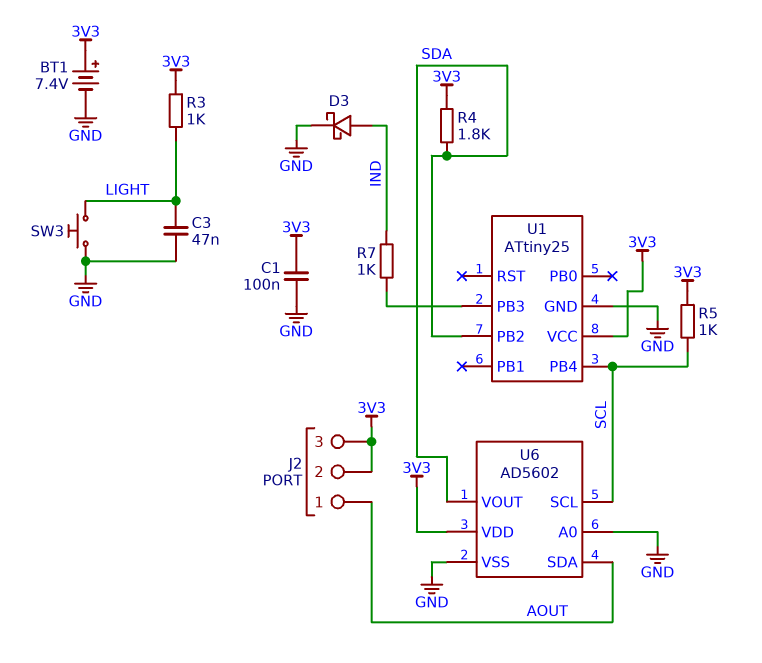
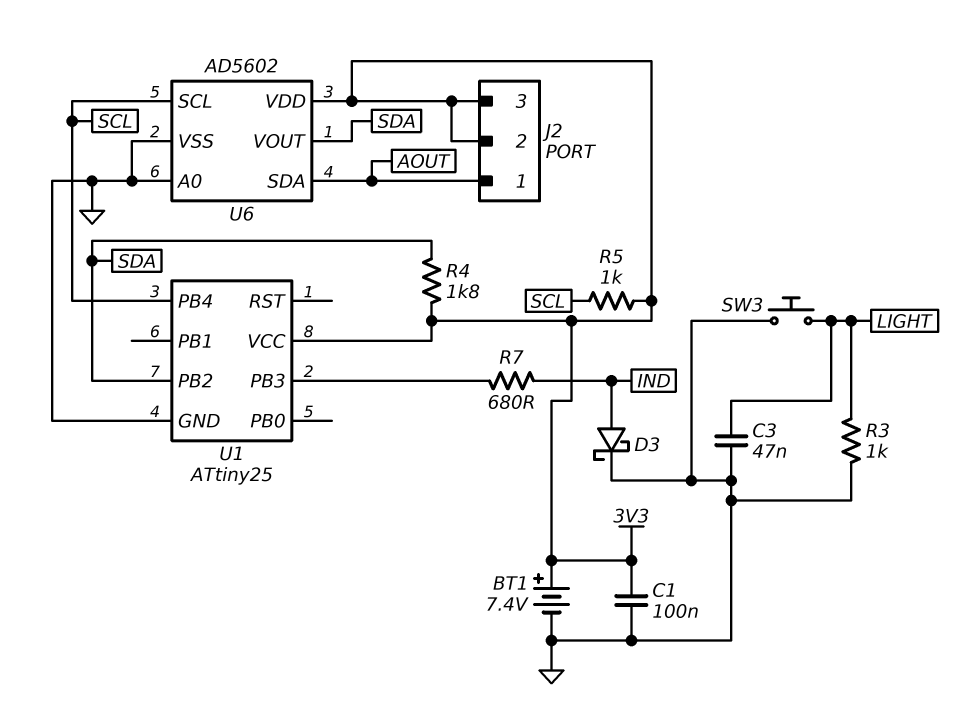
R3: 1k (3V3, LIGHT) -> 1k (GND, LIGHT)
R7: 1k (IND, U1/PB3) -> 680 (IND, U1/PB3)

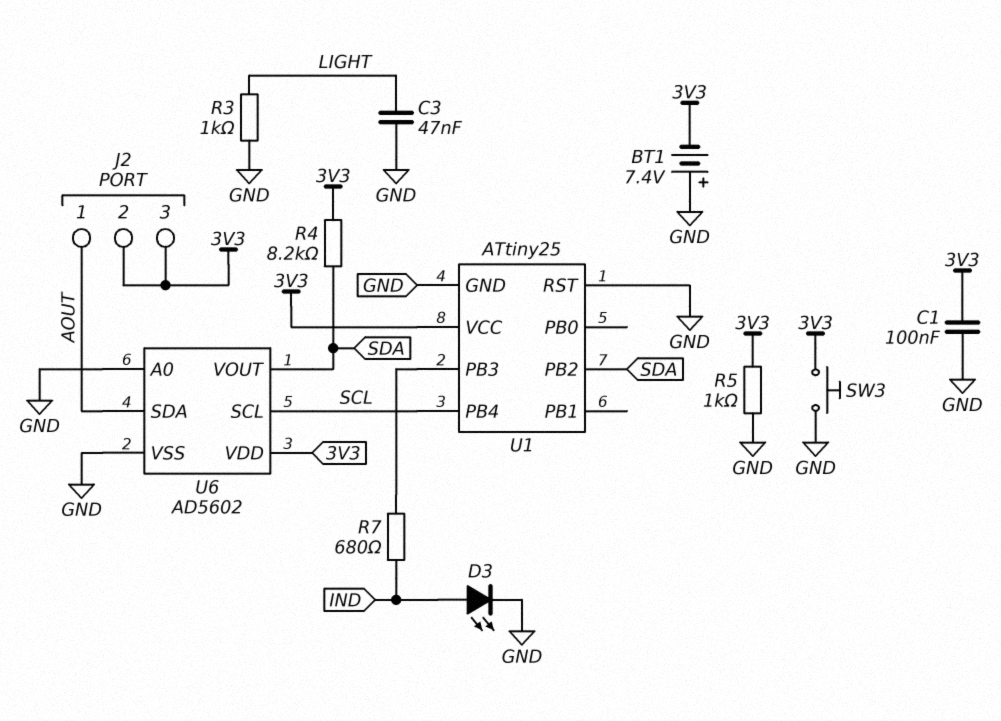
BT1: 7.4V (plus 3V3, minus GND) -> 7.4V (plus GND, minus 3V3)
D3: schottky (A IND, K GND) -> LED (A IND, K GND)
R4: 1.8k (3V3, SDA) -> 8.2k (3V3, SDA)
R5: 1k (3V3, SCL) -> 1k (3V3, GND)
SW3: button (GND, LIGHT) -> button (3V3, GND)
U1 pin RST: none -> GND

